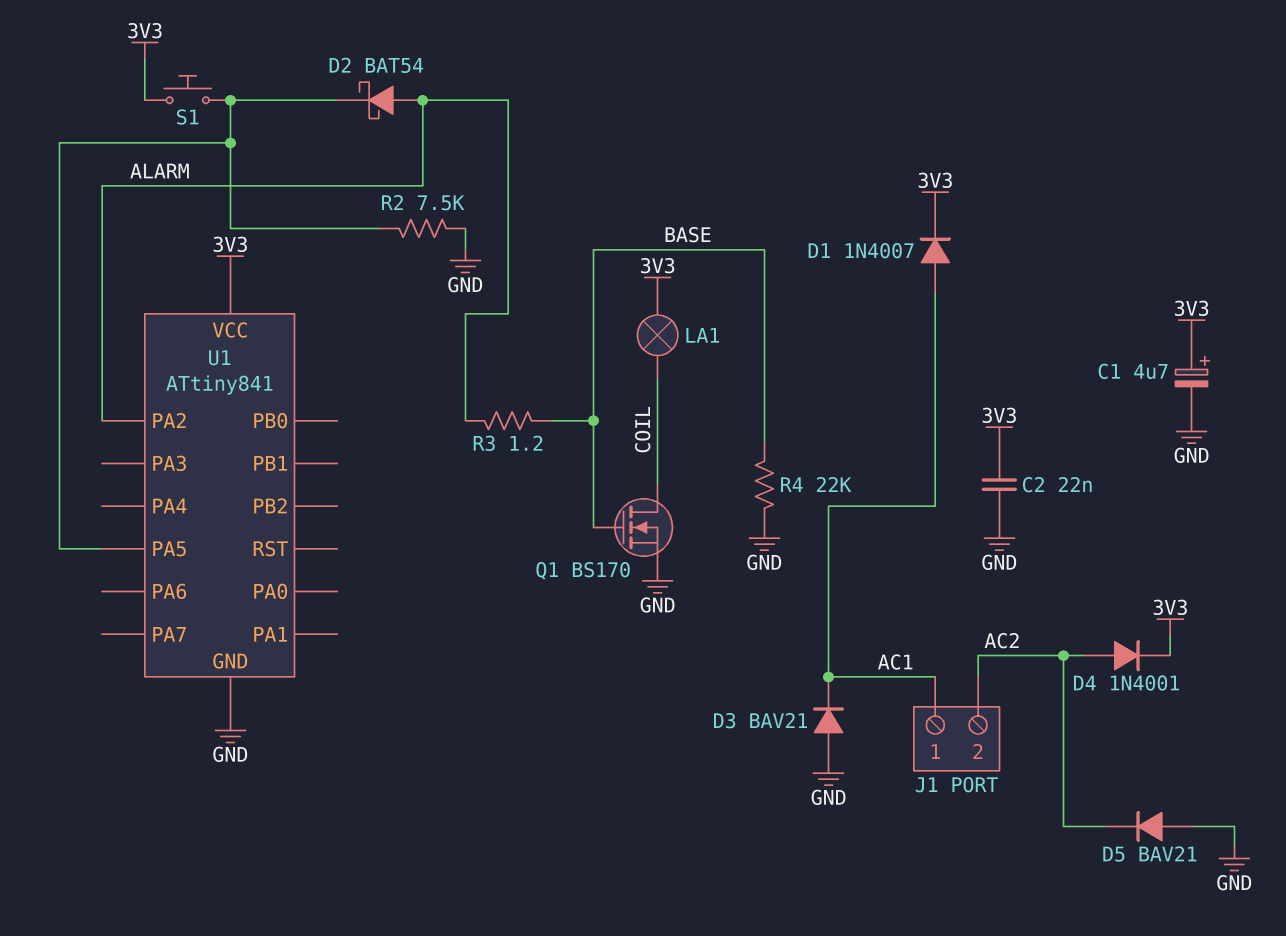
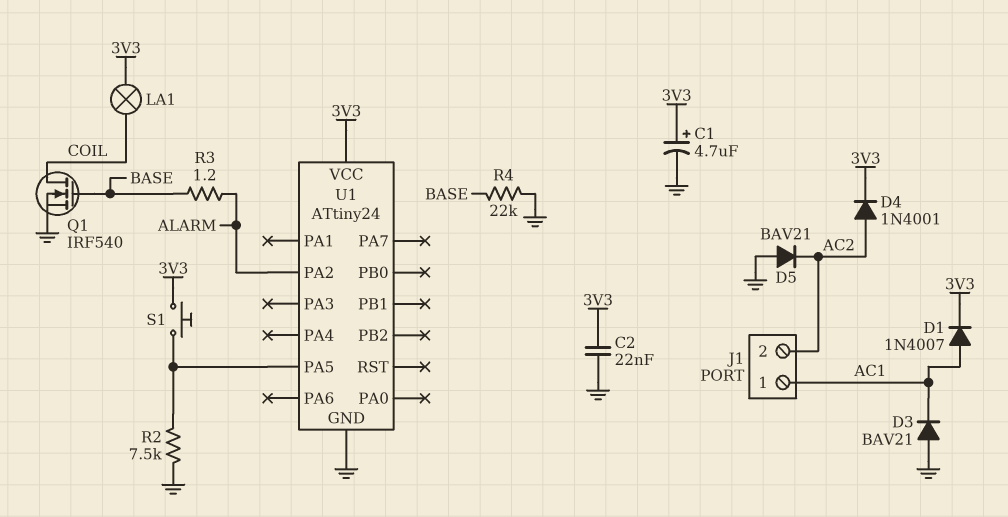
D2: schottky BAT54 (A ALARM, K U1/PA5) -> none
Q1: NMOS BS170 (G BASE, D COIL, S GND) -> NMOS IRF540 (G BASE, D COIL, S GND)
U1: ATtiny841 -> ATtiny24

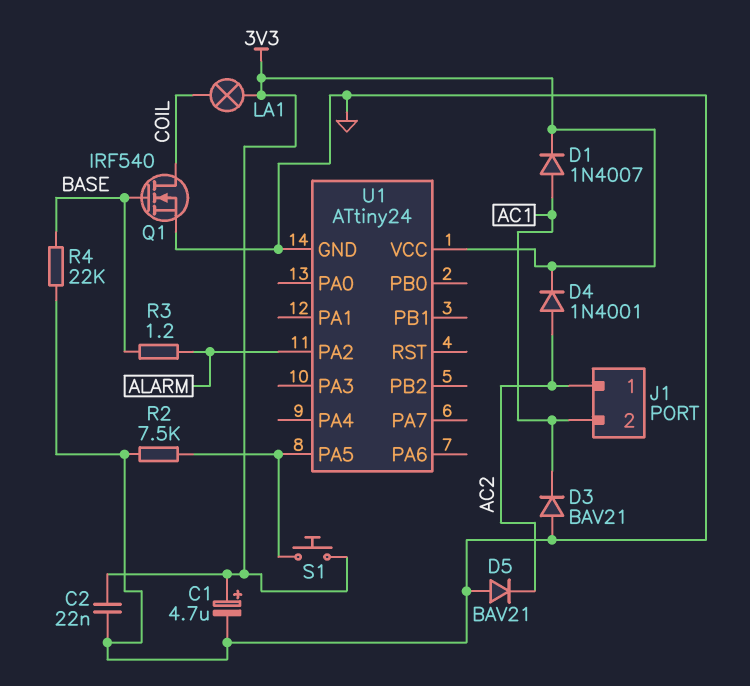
J1 pin 1: AC1 -> AC2
J1 pin 2: AC2 -> AC1

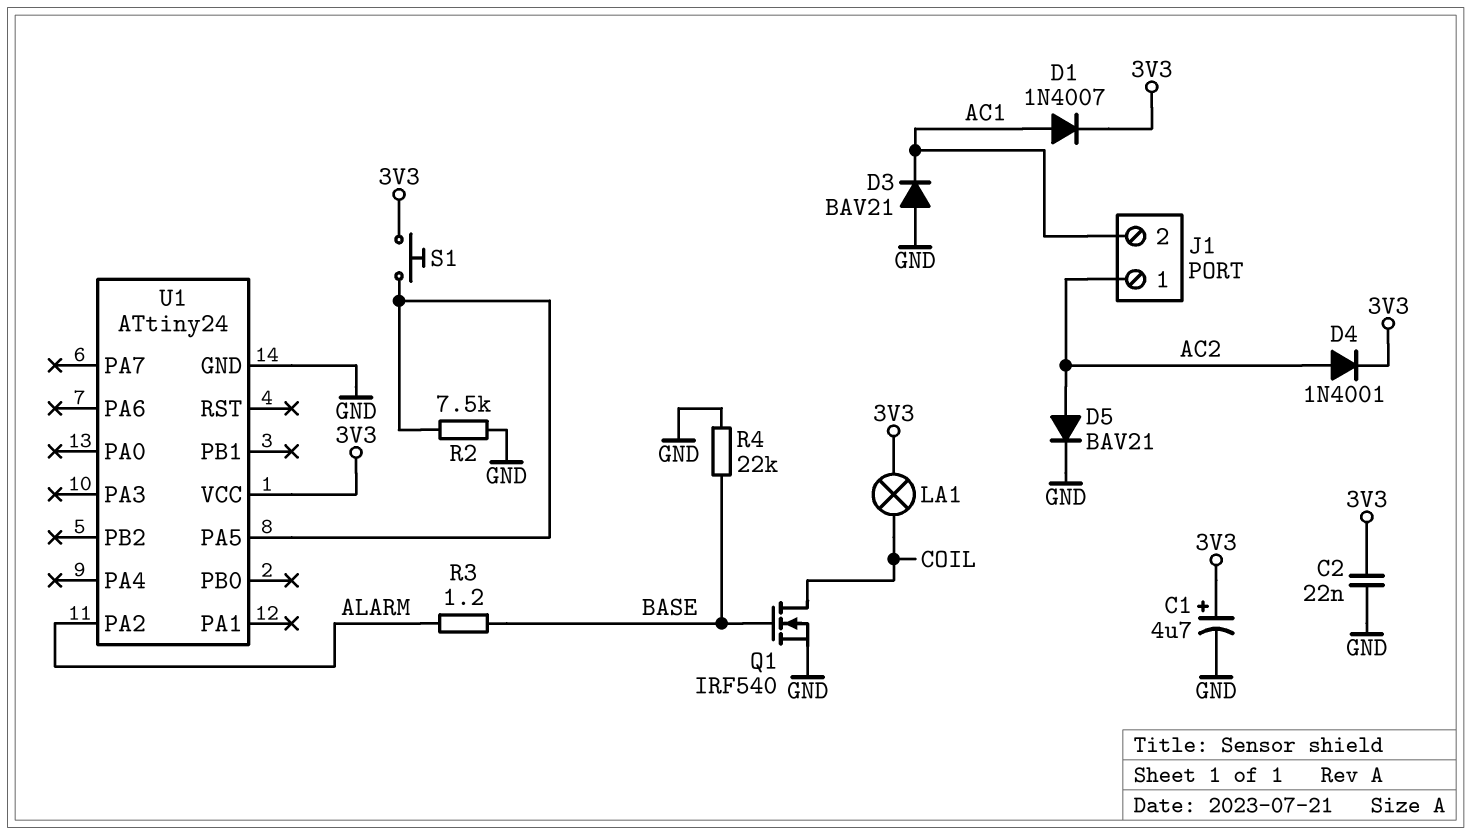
D5: diode BAV21 (A GND, K AC2) -> diode BAV21 (A AC2, K GND)

